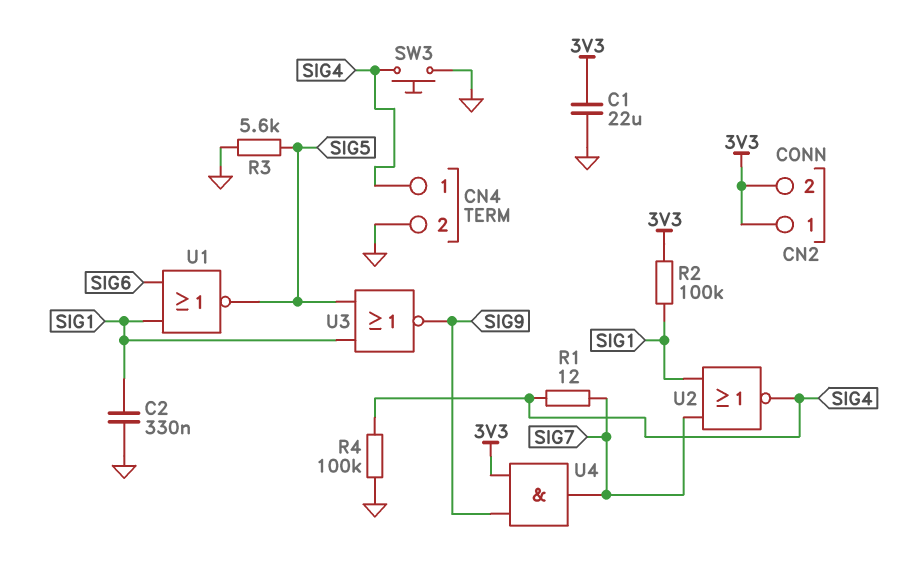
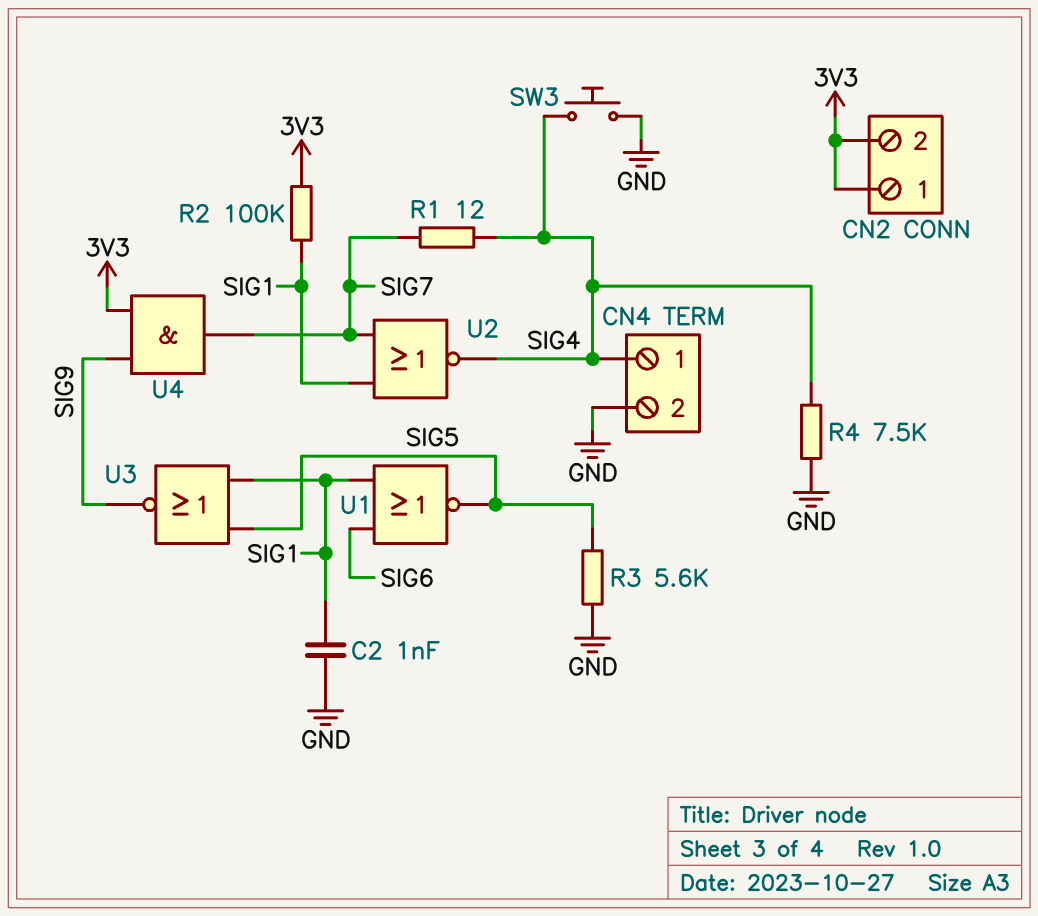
C1: 22uF (3V3, GND) -> none
C2: 330nF (GND, SIG1) -> 1nF (GND, SIG1)
R4: 100k (GND, SIG4) -> 7.5k (GND, SIG4)

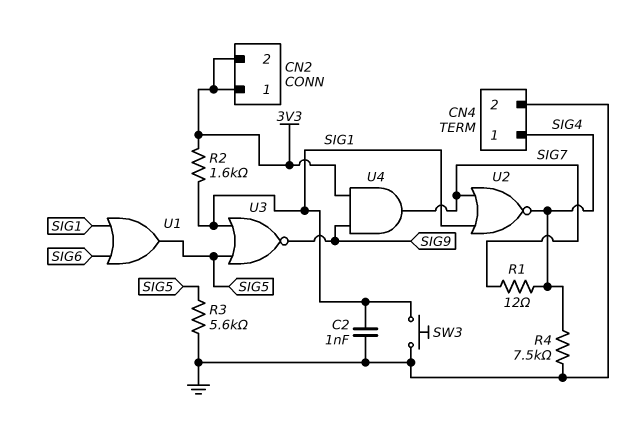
R2: 100k (3V3, SIG1) -> 1.6k (3V3, SIG1)
SW3: button (GND, SIG4) -> button (GND, SIG1)
U1: NOR (in SIG1, in SIG6, out SIG5) -> OR (in SIG1, in SIG6, out SIG5)

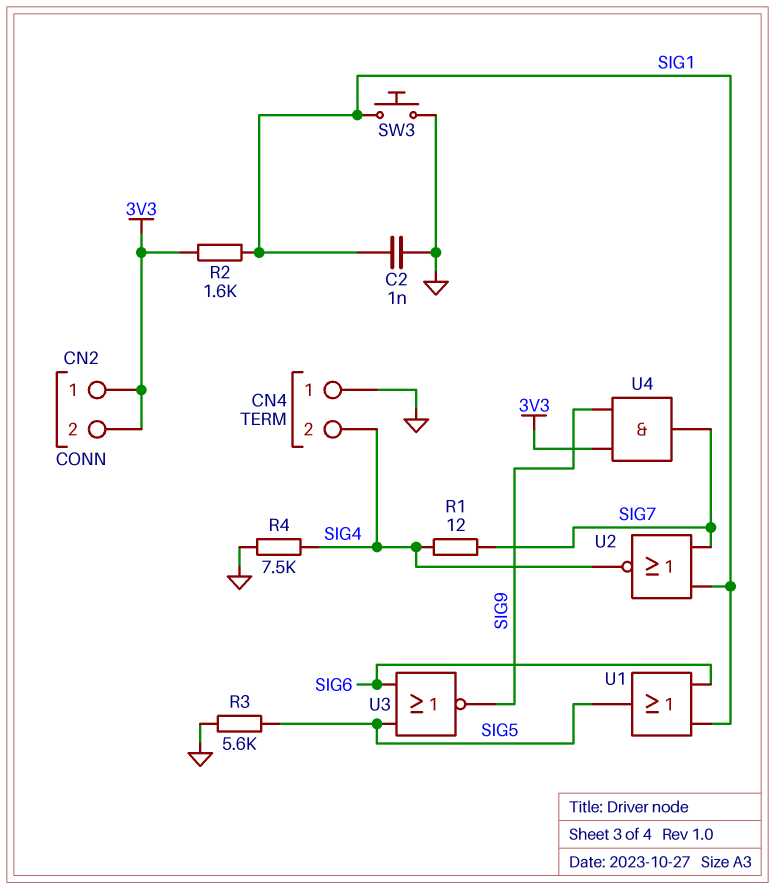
CN4 pin 1: SIG4 -> GND
CN4 pin 2: GND -> SIG4
U3: NOR (in SIG1, in SIG5, out SIG9) -> NOR (in SIG5, in SIG6, out SIG9)

